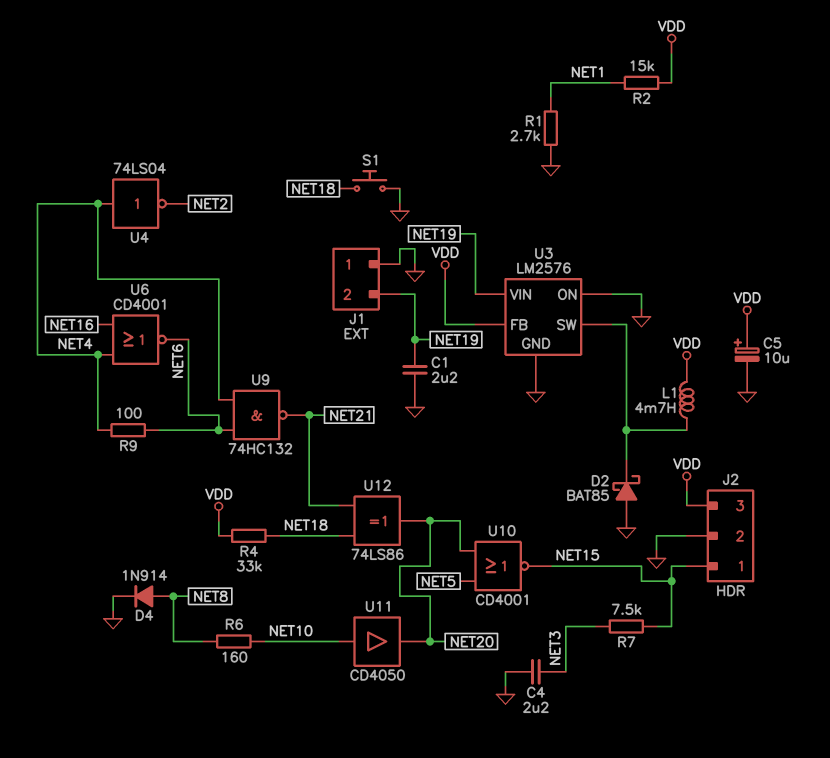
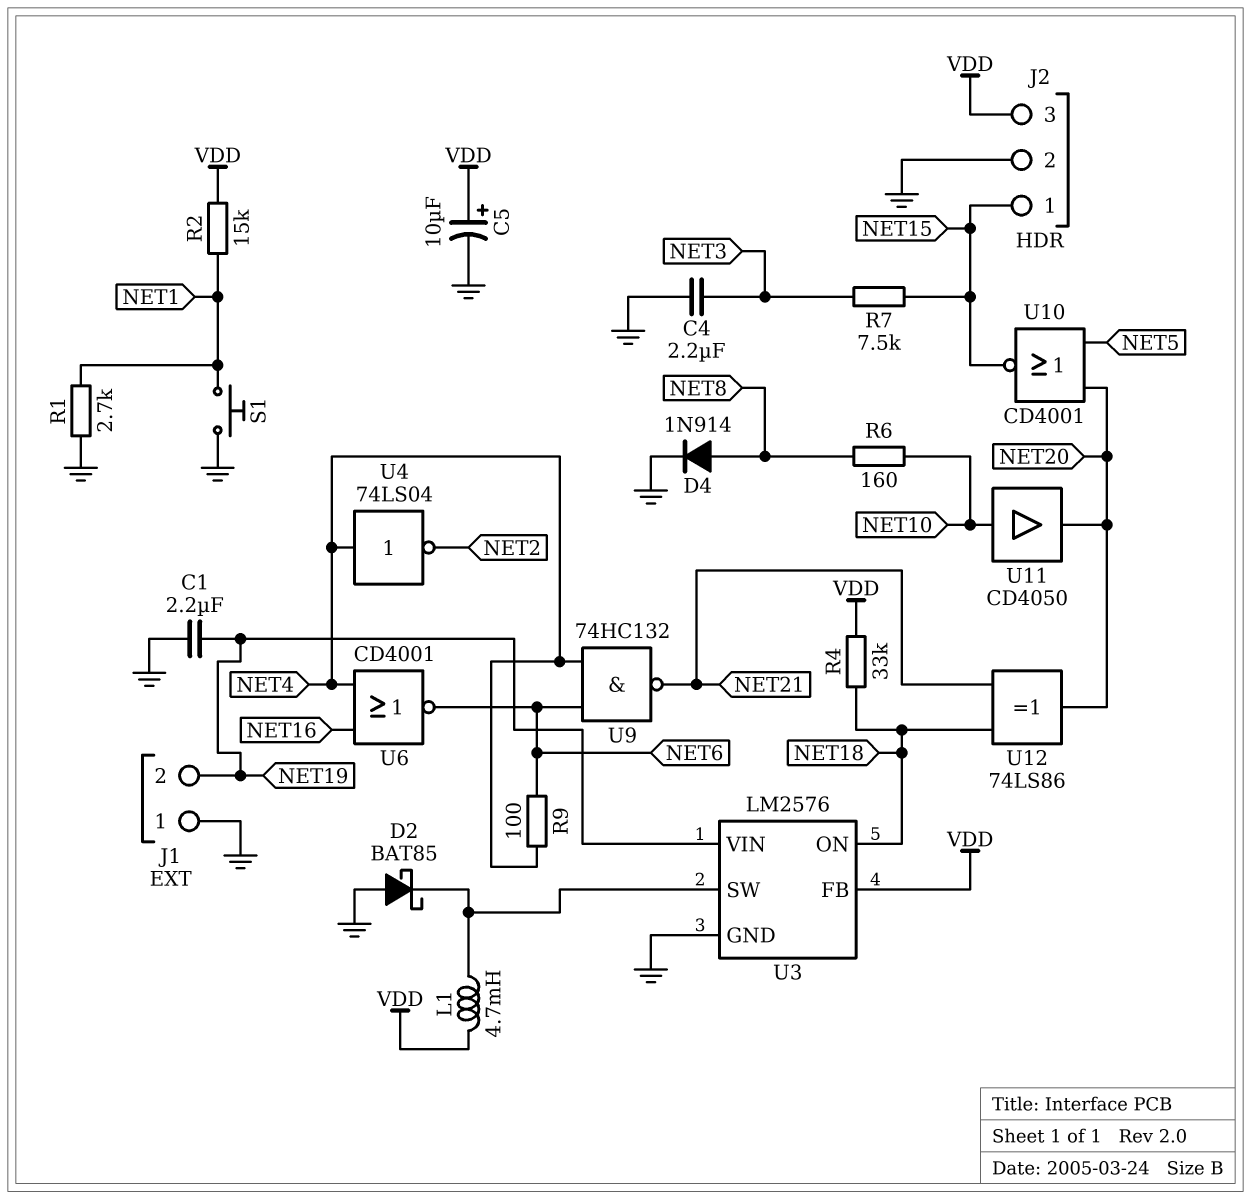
S1: button (GND, NET18) -> button (GND, NET1)
U3 pin ON: GND -> NET18

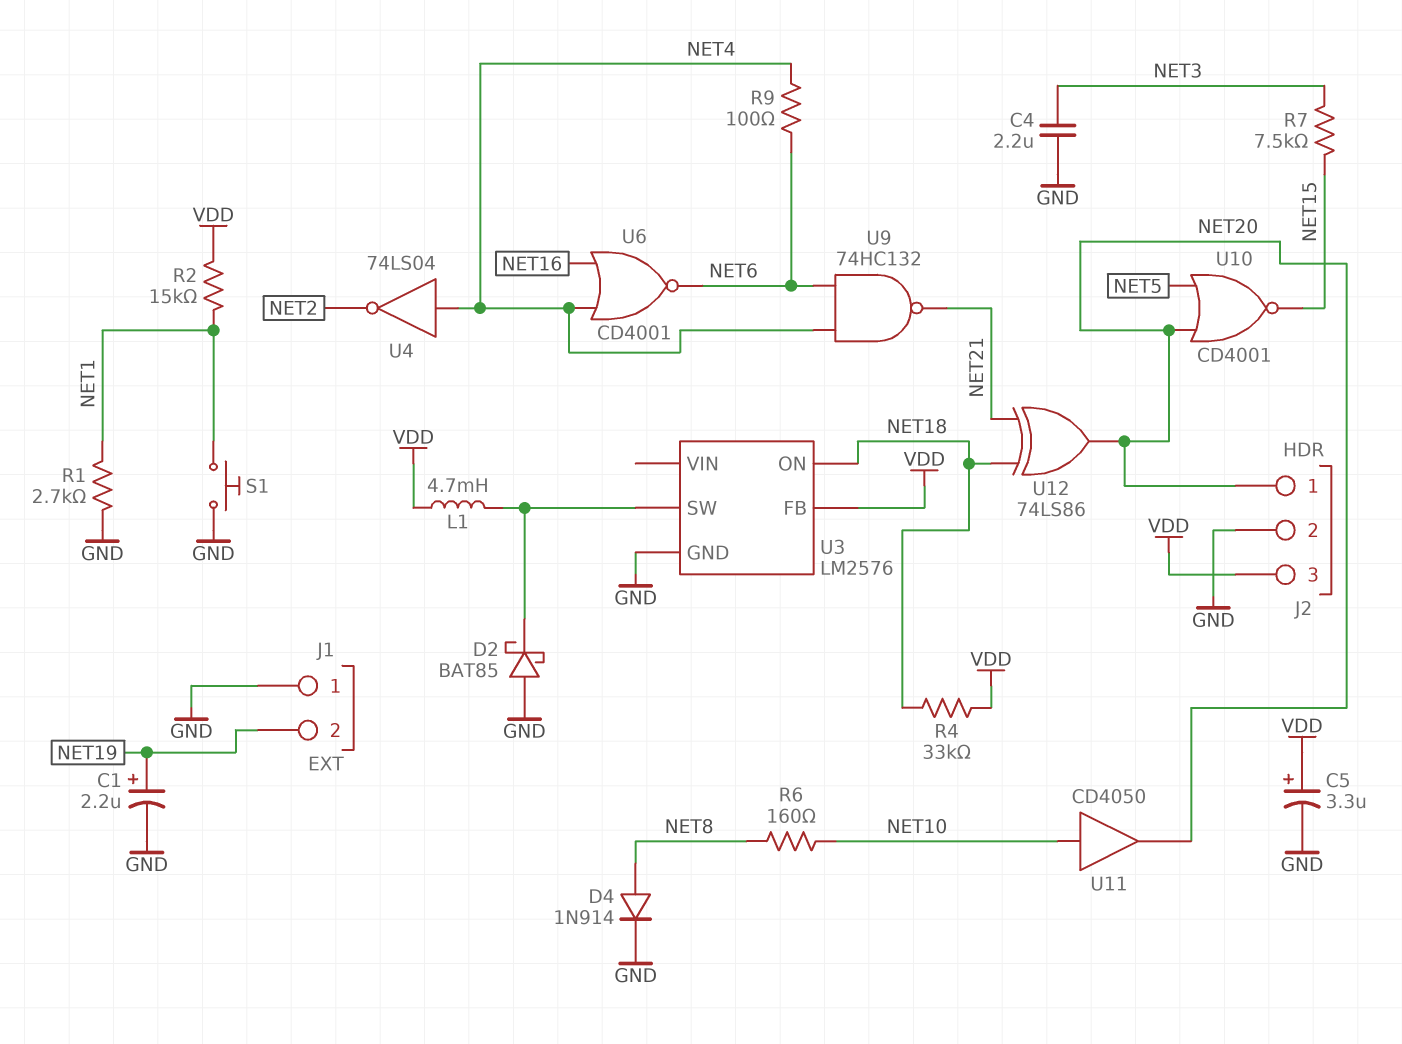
C1: 2.2uF (GND, NET19) -> 2.2uF (plus NET19, minus GND)
C5: 10uF (plus VDD, minus GND) -> 3.3uF (plus VDD, minus GND)
J2 pin 1: NET15 -> NET20
U3 pin VIN: NET19 -> none

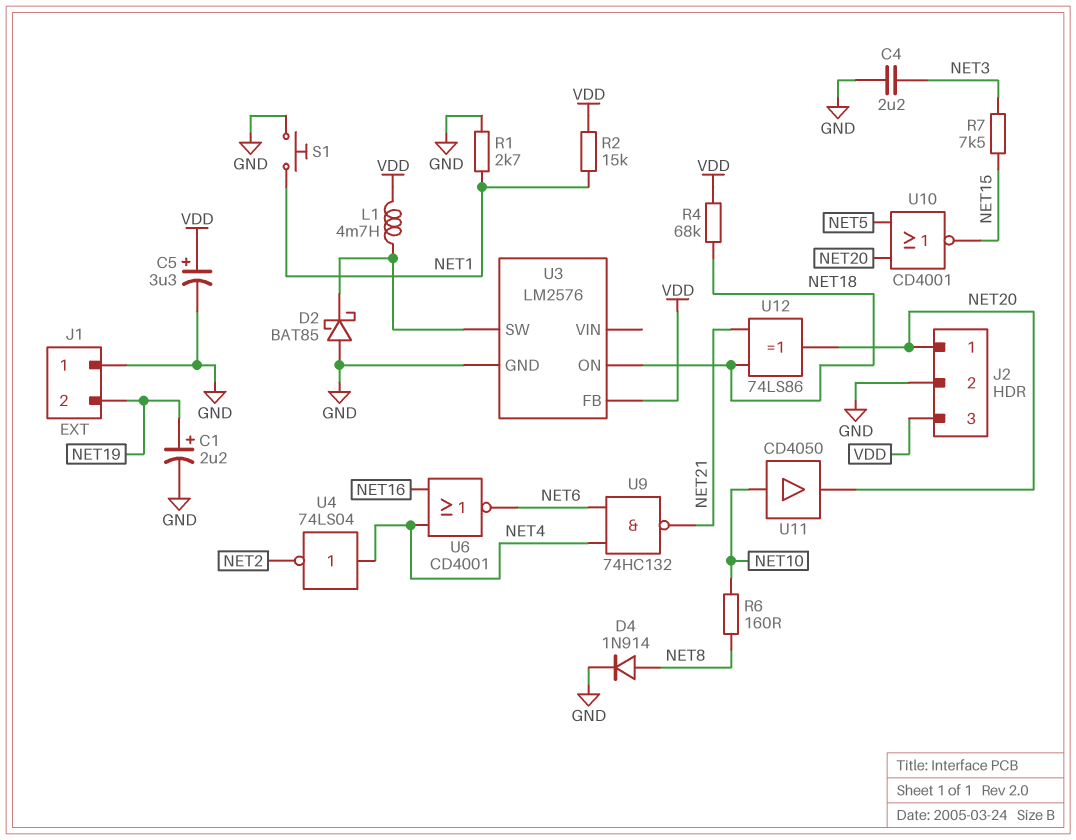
R4: 33k (NET18, VDD) -> 68k (NET18, VDD)
R9: 100 (NET4, NET6) -> none

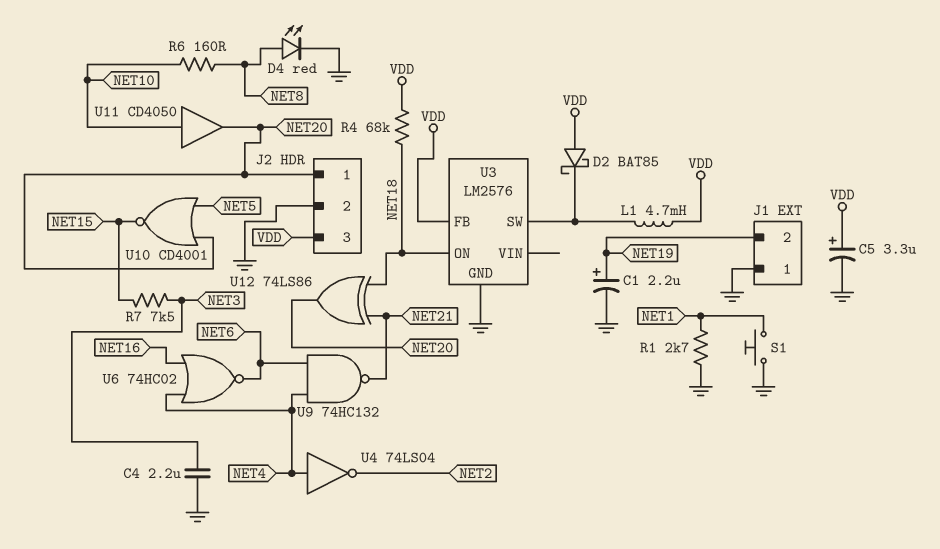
D2: schottky BAT85 (A GND, K U3/SW) -> schottky BAT85 (A VDD, K U3/SW)
D4: diode 1N914 (A NET8, K GND) -> LED red (A NET8, K GND)
R2: 15k (NET1, VDD) -> none
U6: NOR CD4001 (in NET4, in NET16, out NET6) -> NOR 74HC02 (in NET4, in NET16, out NET6)

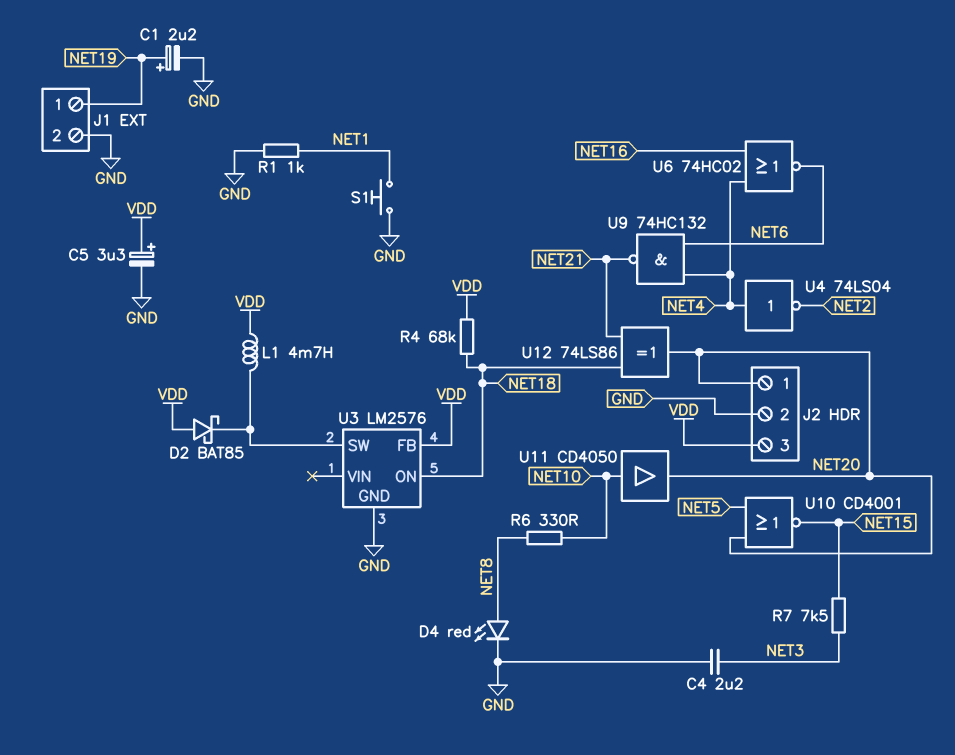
J1 pin 1: GND -> NET19
J1 pin 2: NET19 -> GND
R1: 2.7k (GND, NET1) -> 1k (GND, NET1)
R6: 160 (NET8, NET10) -> 330 (NET8, NET10)

